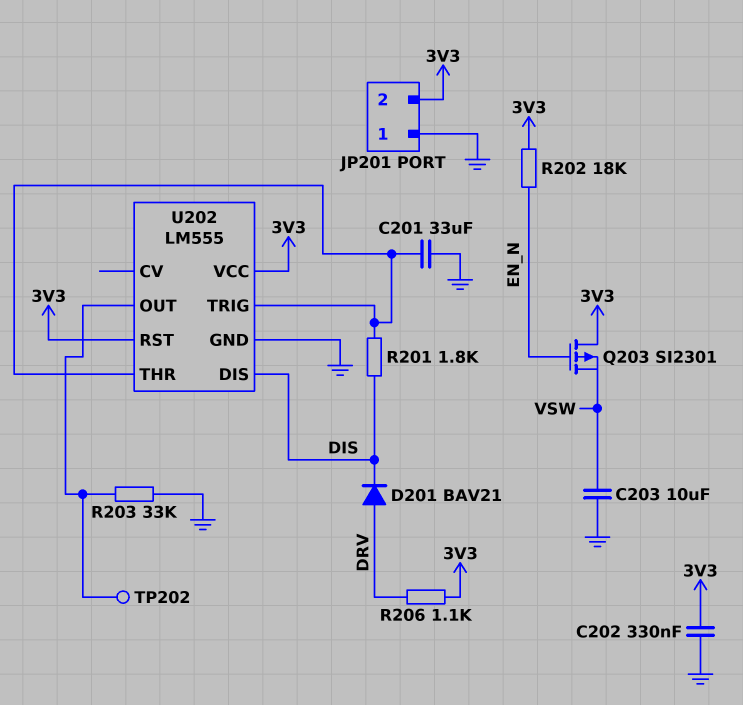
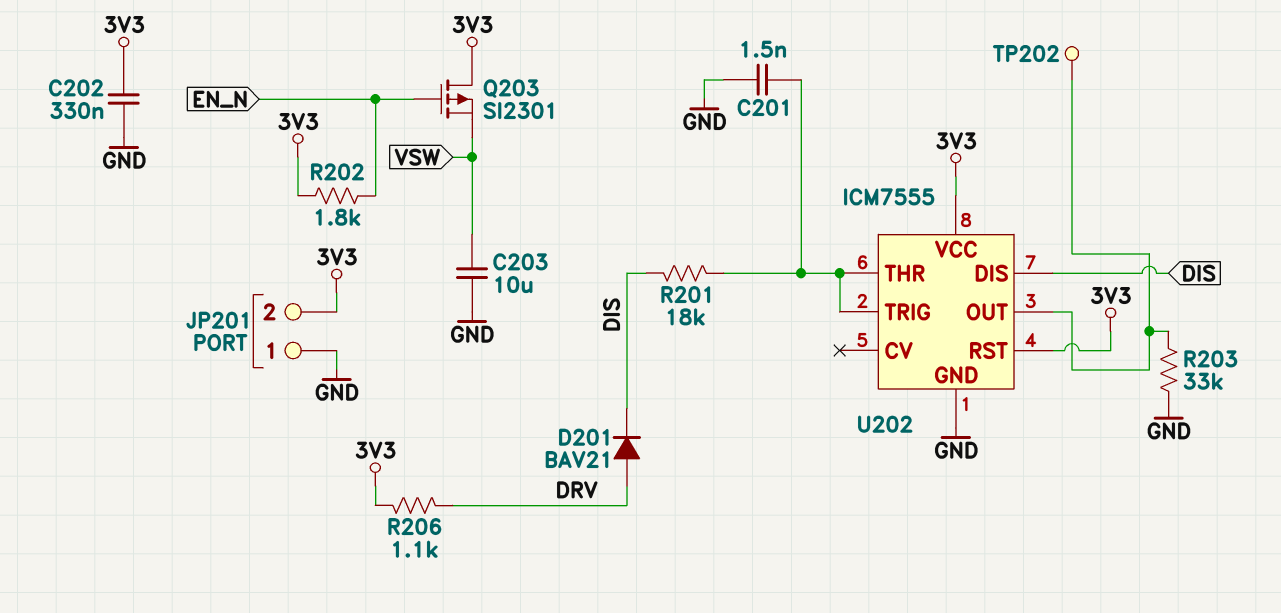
C201: 33uF (GND, U202/THR) -> 1.5nF (GND, U202/THR)
R201: 1.8k (DIS, U202/THR) -> 18k (DIS, U202/THR)
R202: 18k (3V3, EN_N) -> 1.8k (3V3, EN_N)
U202: LM555 -> ICM7555

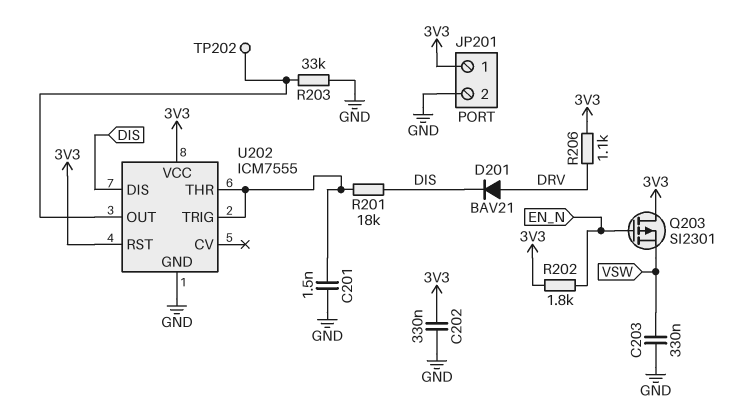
C203: 10uF (GND, VSW) -> 330nF (GND, VSW)
JP201 pin 1: GND -> 3V3
JP201 pin 2: 3V3 -> GND

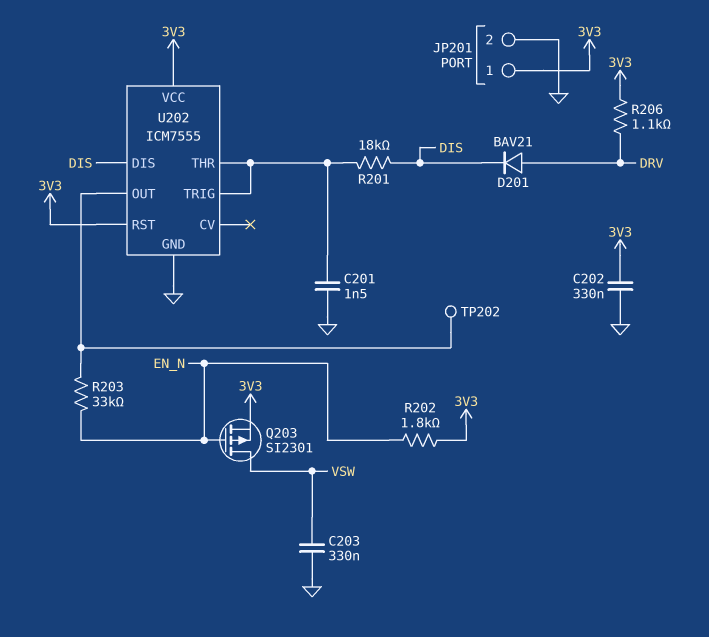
Q203: PMOS SI2301 (G EN_N, D 3V3, S VSW) -> PMOS SI2301 (G EN_N, D VSW, S 3V3)
R203: 33k (GND, U202/OUT) -> 33k (EN_N, U202/OUT)

